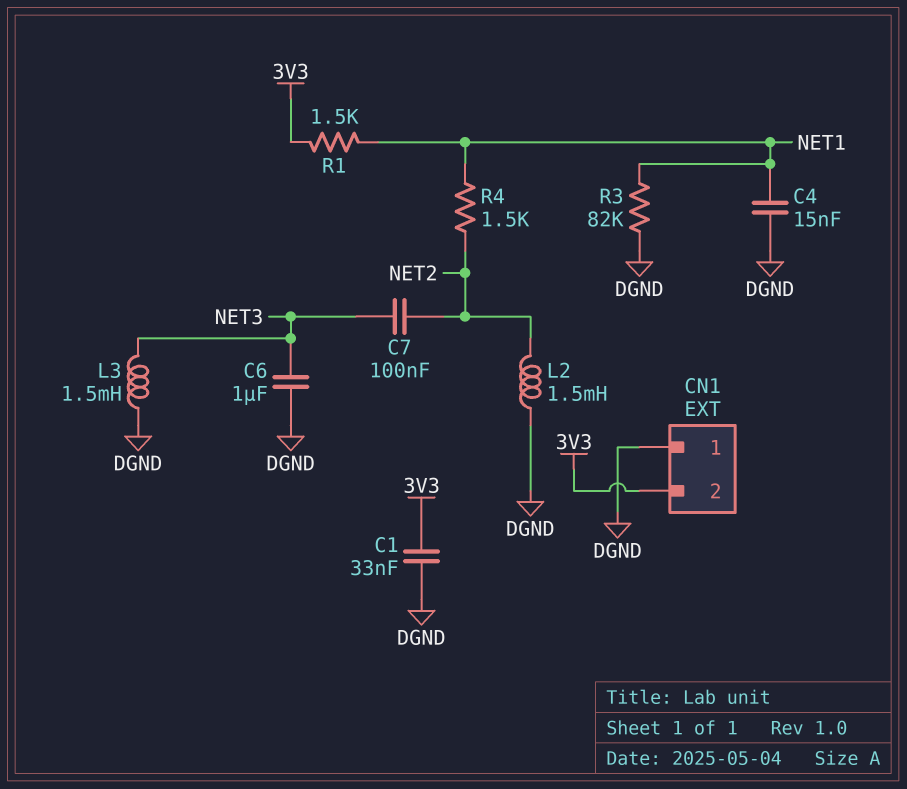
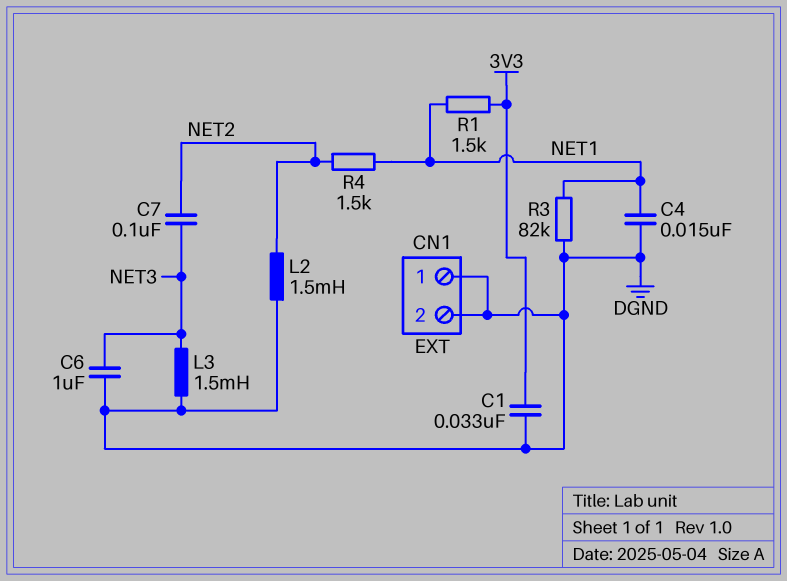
CN1 pin 2: 3V3 -> DGND

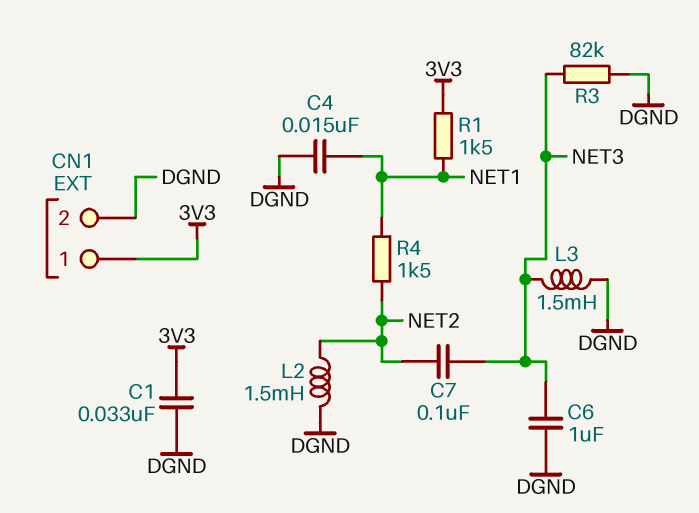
CN1 pin 1: DGND -> 3V3
R3: 82k (DGND, NET1) -> 82k (DGND, NET3)

